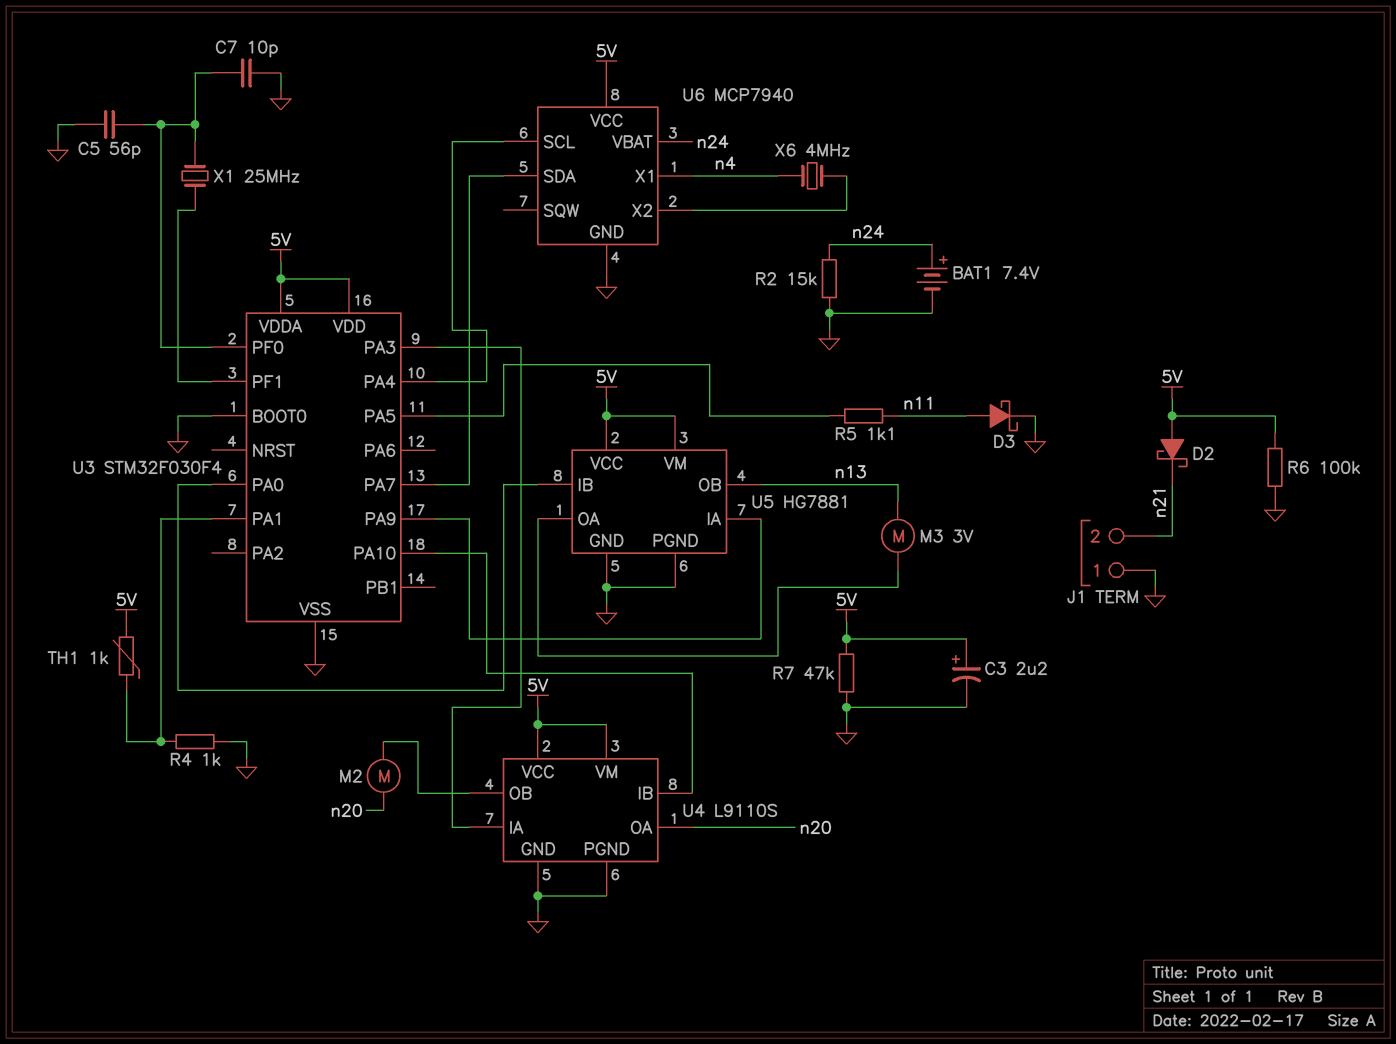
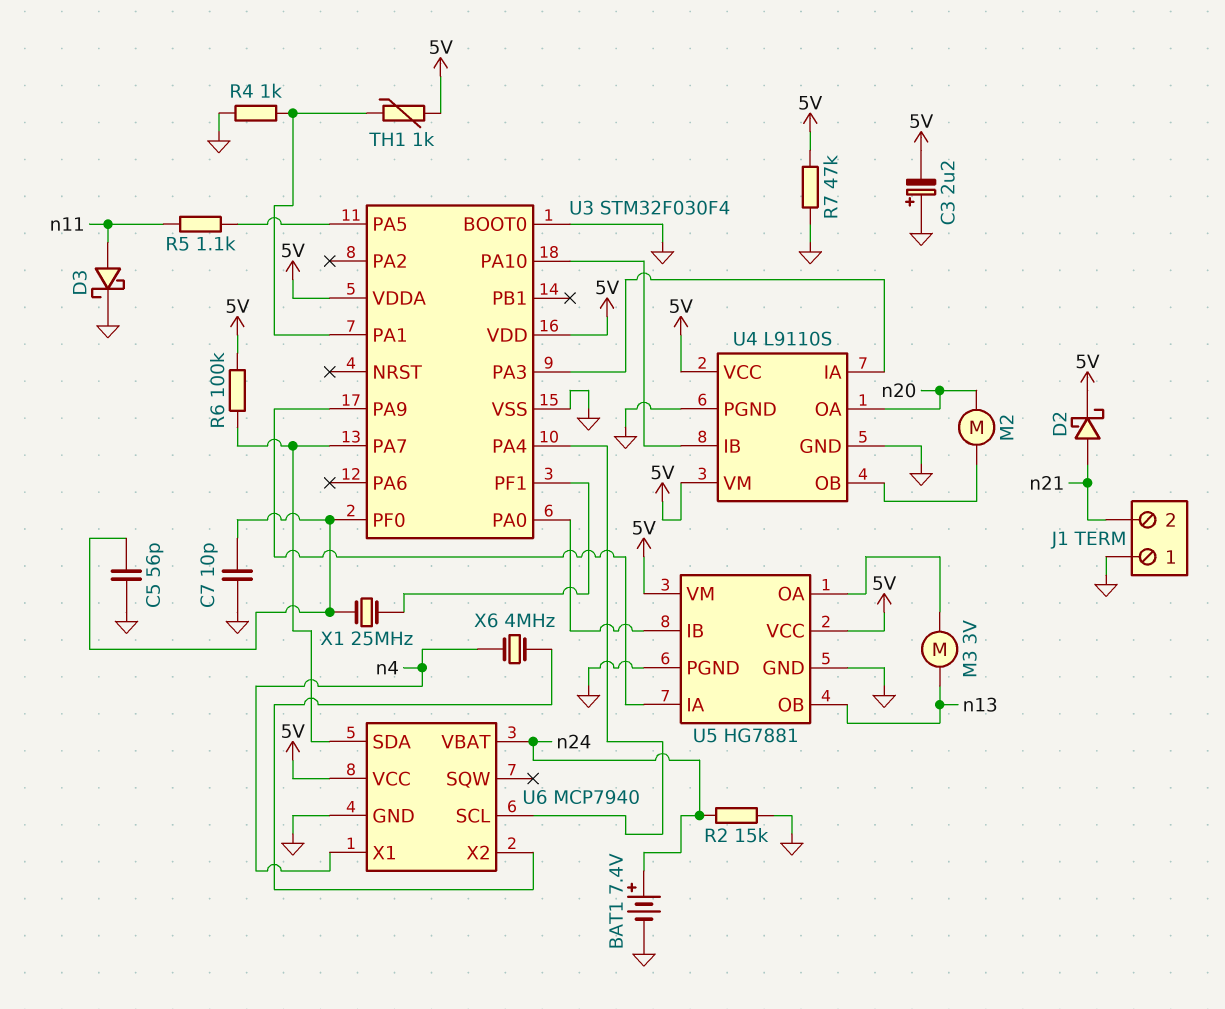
C3: 2.2uF (plus 5V, minus GND) -> 2.2uF (plus GND, minus 5V)
D2: schottky (A 5V, K n21) -> schottky (A n21, K 5V)
R6: 100k (5V, GND) -> 100k (5V, U3/PA7)

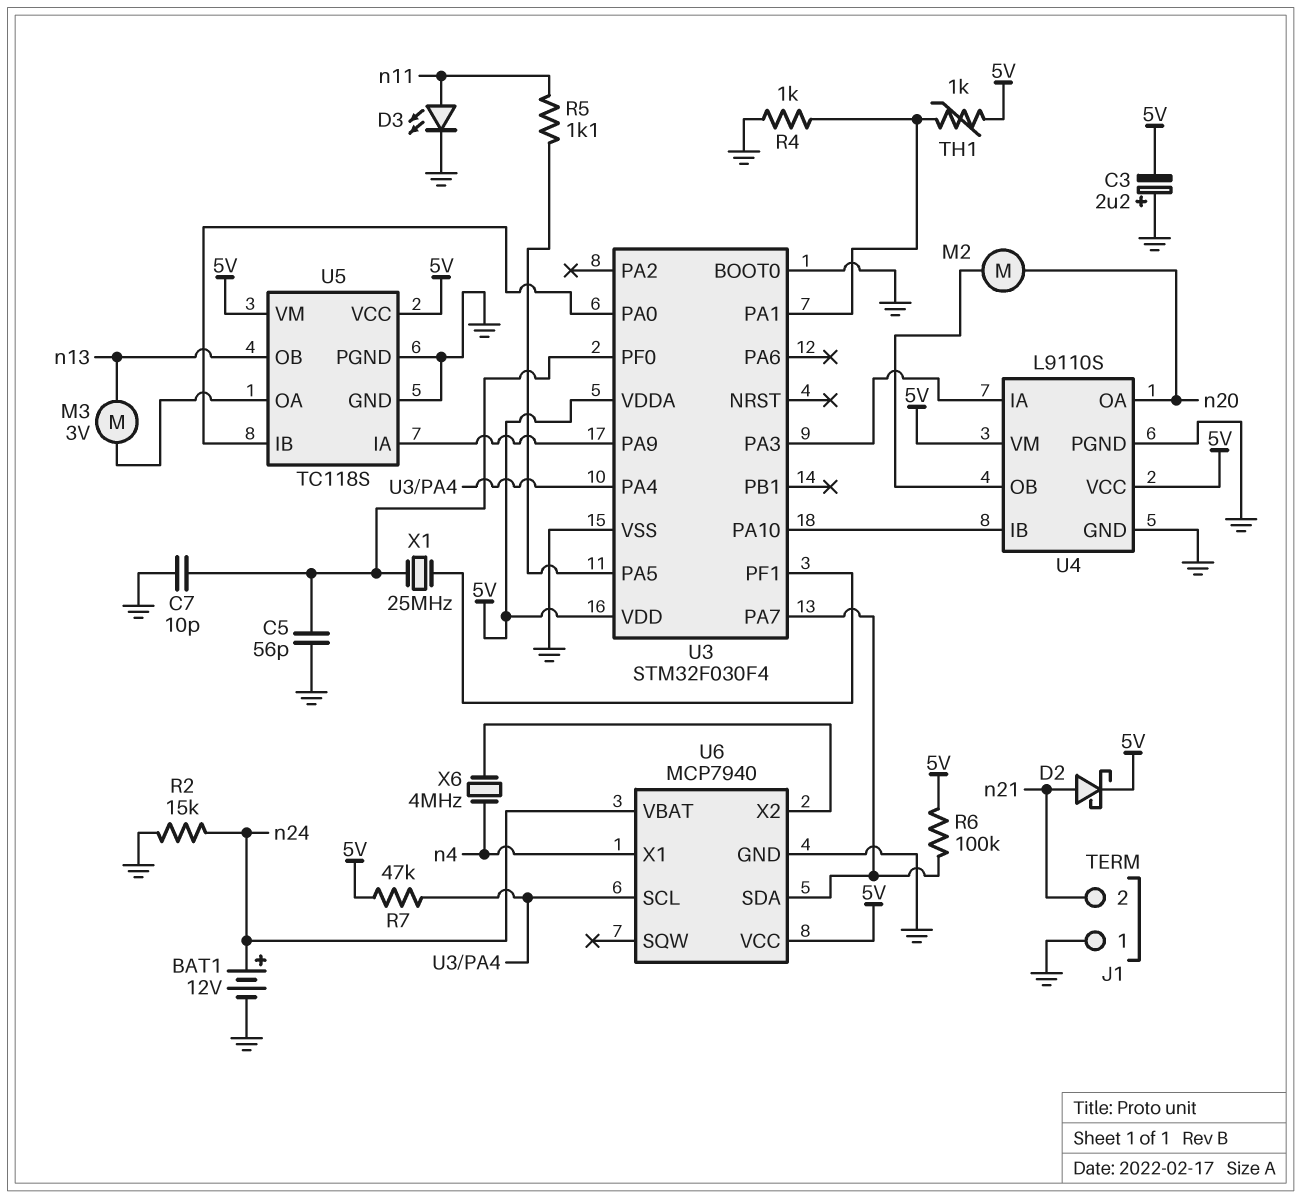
BAT1: 7.4V (plus n24, minus GND) -> 12V (plus n24, minus GND)
D3: schottky (A n11, K GND) -> LED (A n11, K GND)
R7: 47k (5V, GND) -> 47k (5V, U3/PA4)
U5: HG7881 -> TC118S

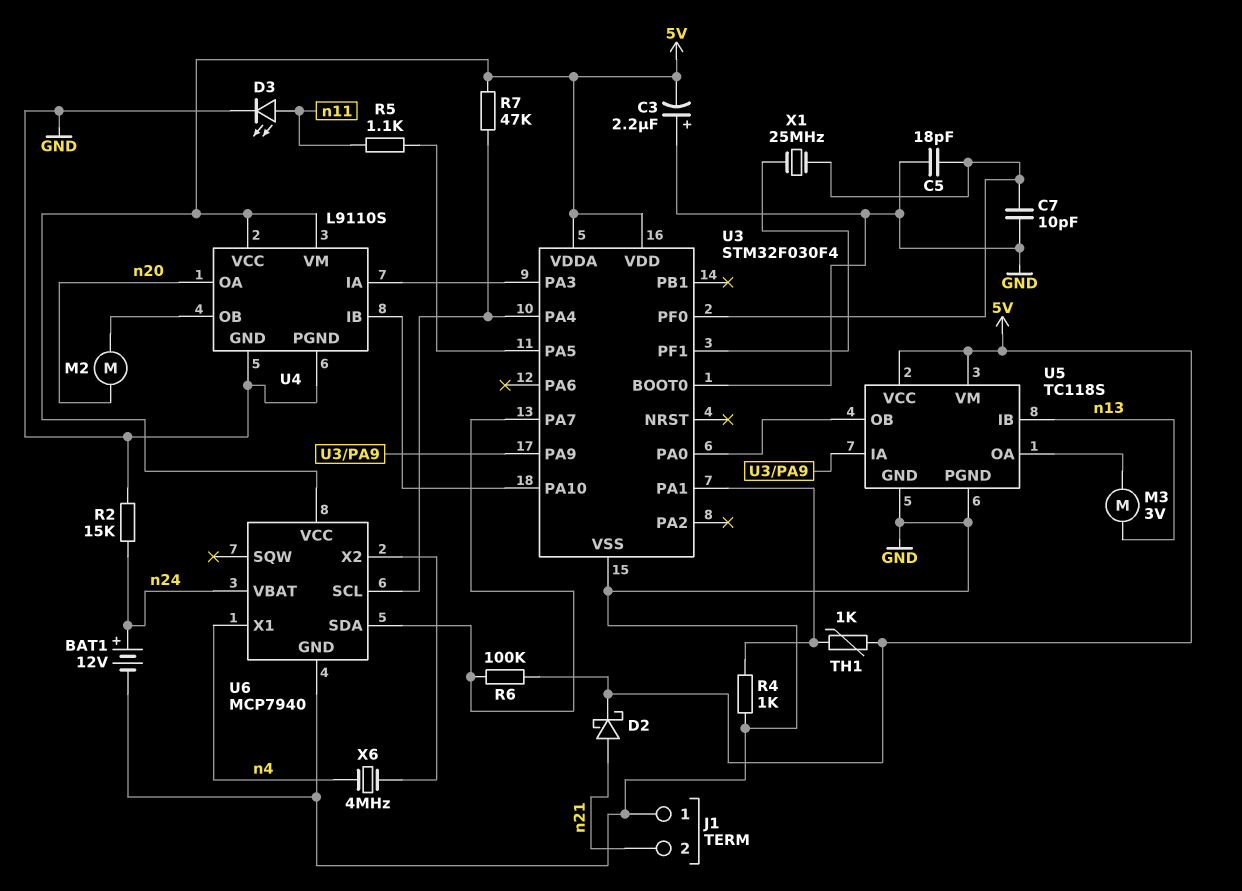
C5: 56pF (GND, U3/PF0) -> 18pF (GND, U3/PF0)
U5 pin IB: U3/PA0 -> n13
U5 pin OB: n13 -> U3/PA0

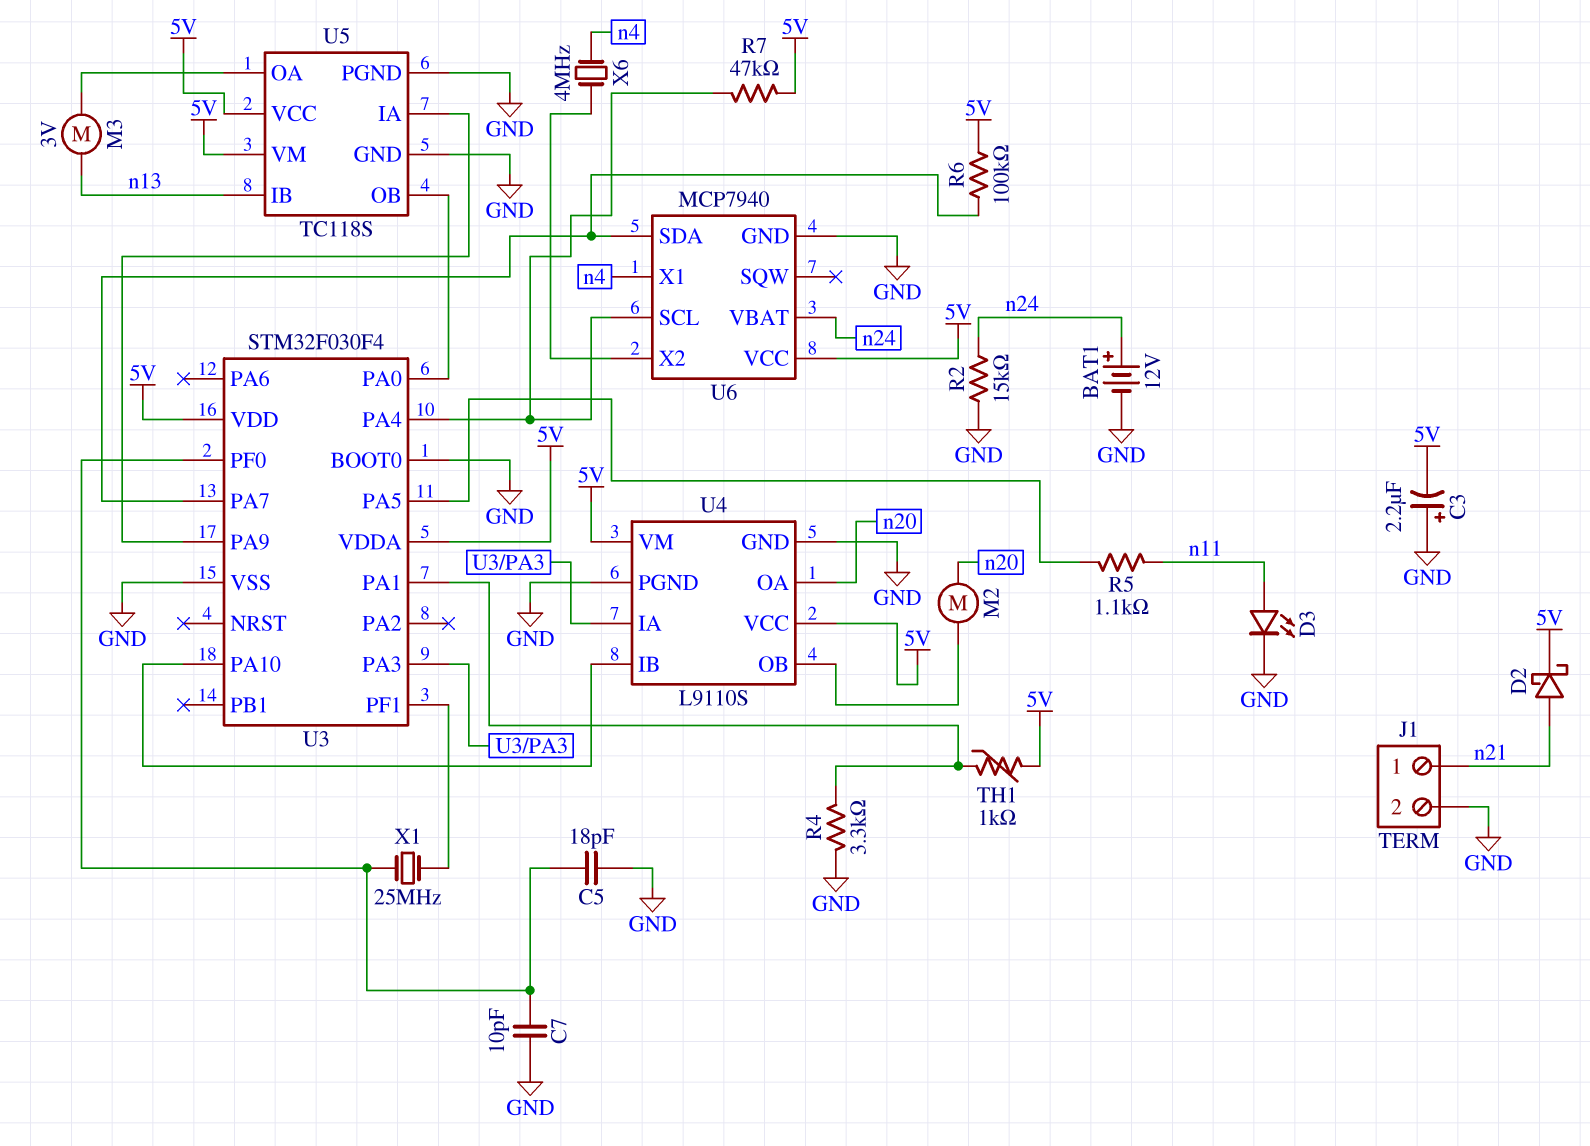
J1 pin 1: GND -> n21
J1 pin 2: n21 -> GND
R4: 1k (GND, U3/PA1) -> 3.3k (GND, U3/PA1)

